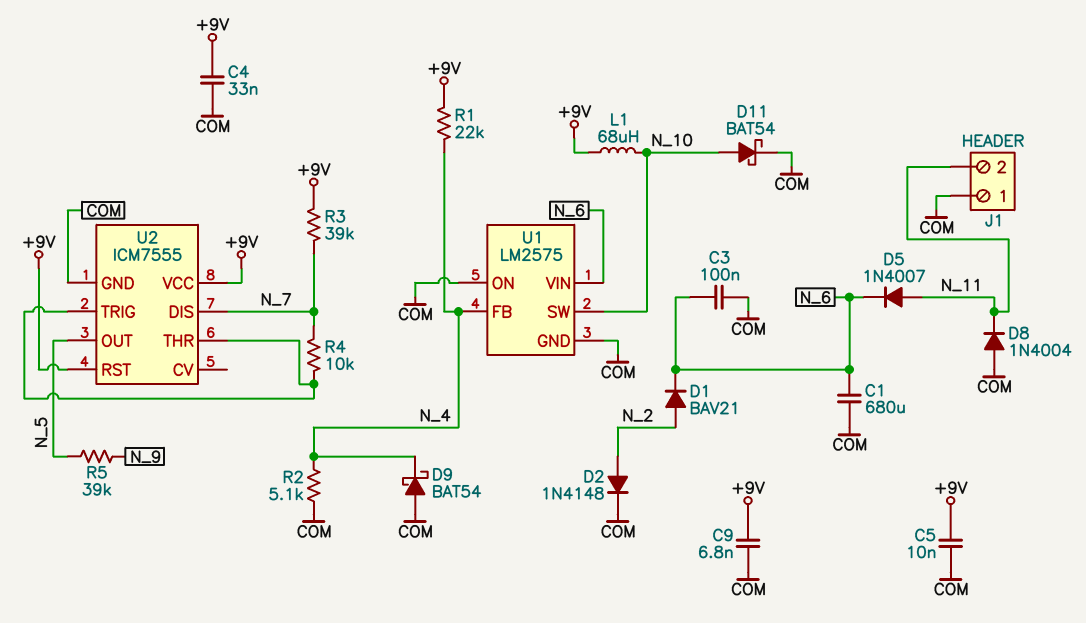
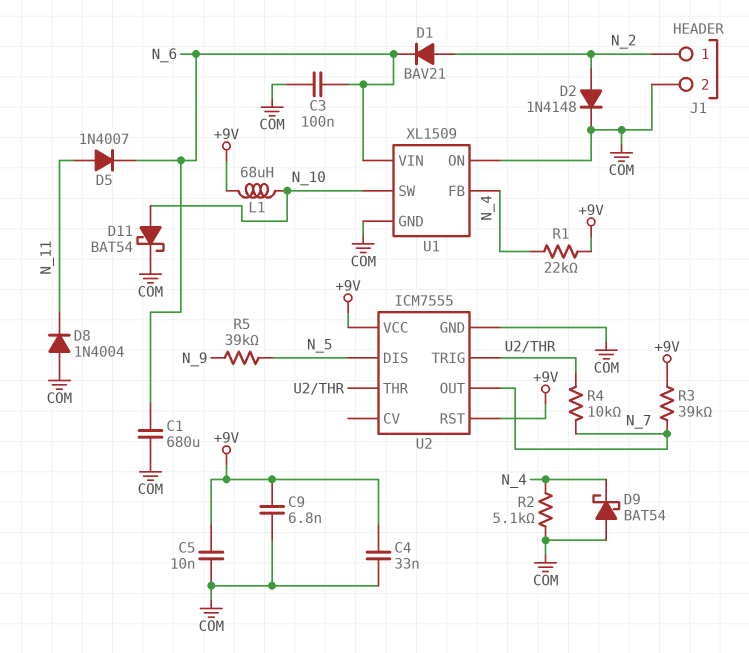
J1 pin 1: COM -> N_2
J1 pin 2: N_11 -> COM
U1: LM2575 -> XL1509
U2 pin DIS: N_7 -> N_5
U2 pin OUT: N_5 -> N_7

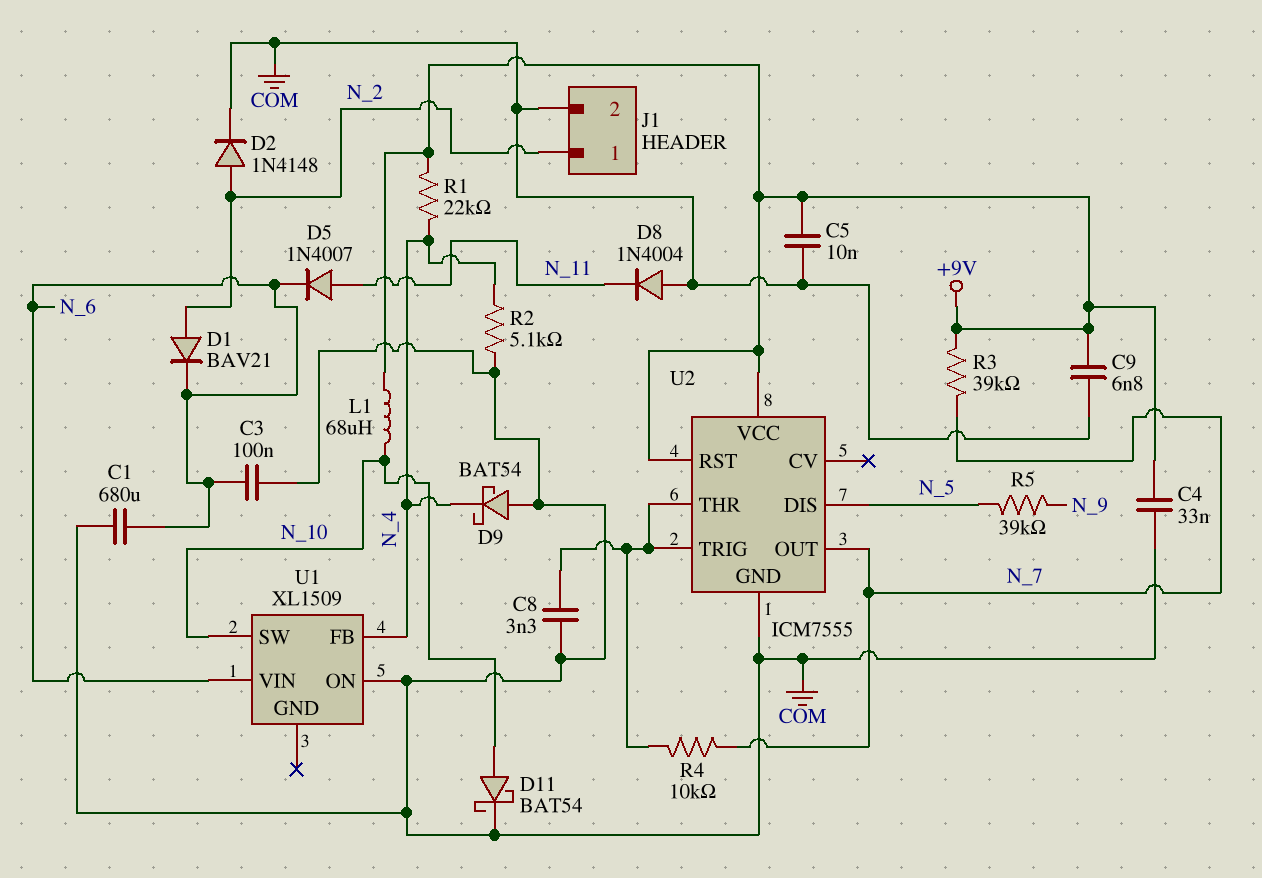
C8: none -> 3.3nF (COM, U2/THR)
U1 pin GND: COM -> none

